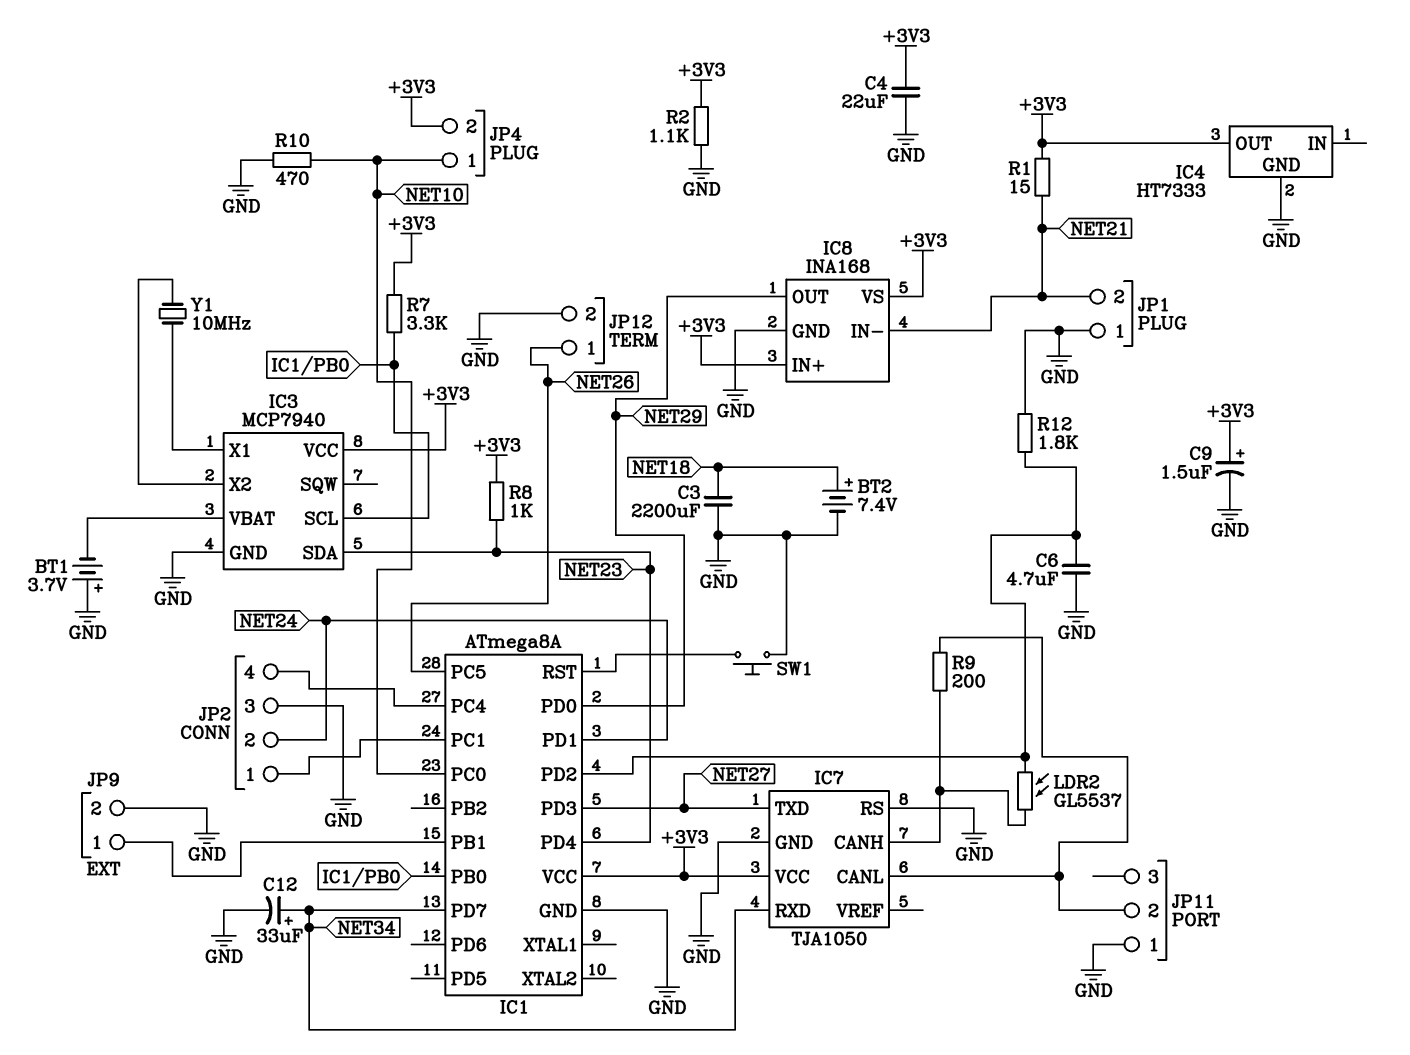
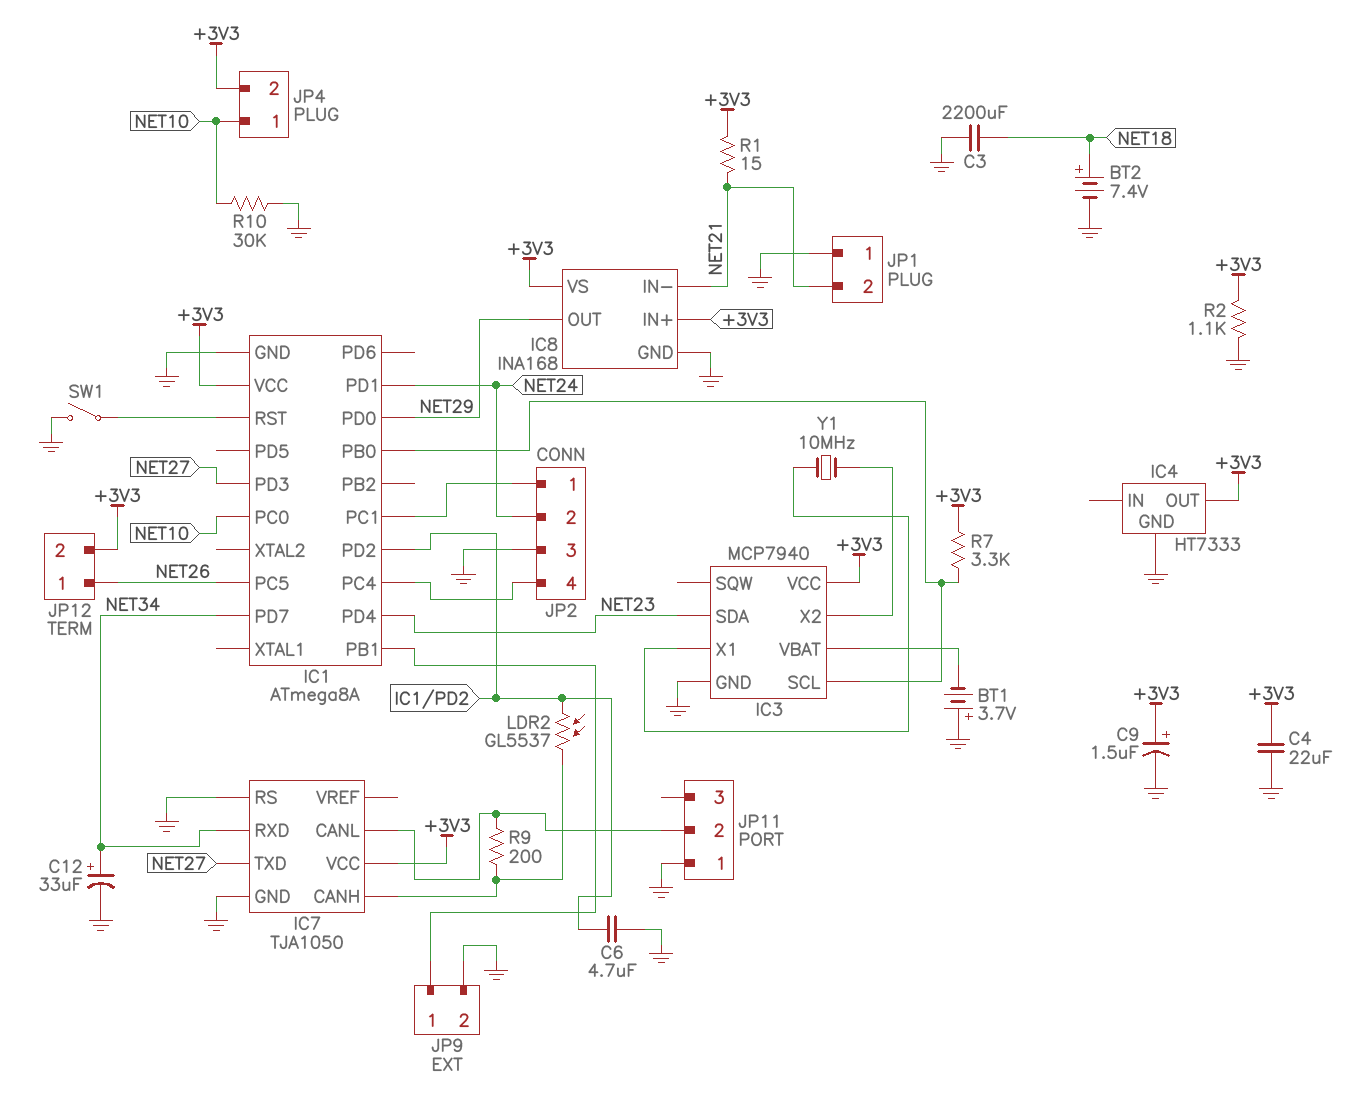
JP12 pin 2: GND -> +3V3
R8: 1k (+3V3, NET23) -> none
R10: 470 (GND, NET10) -> 30k (GND, NET10)
R12: 1.8k (GND, IC1/PD2) -> none
SW1: button (GND, IC1/RST) -> switch (GND, IC1/RST)

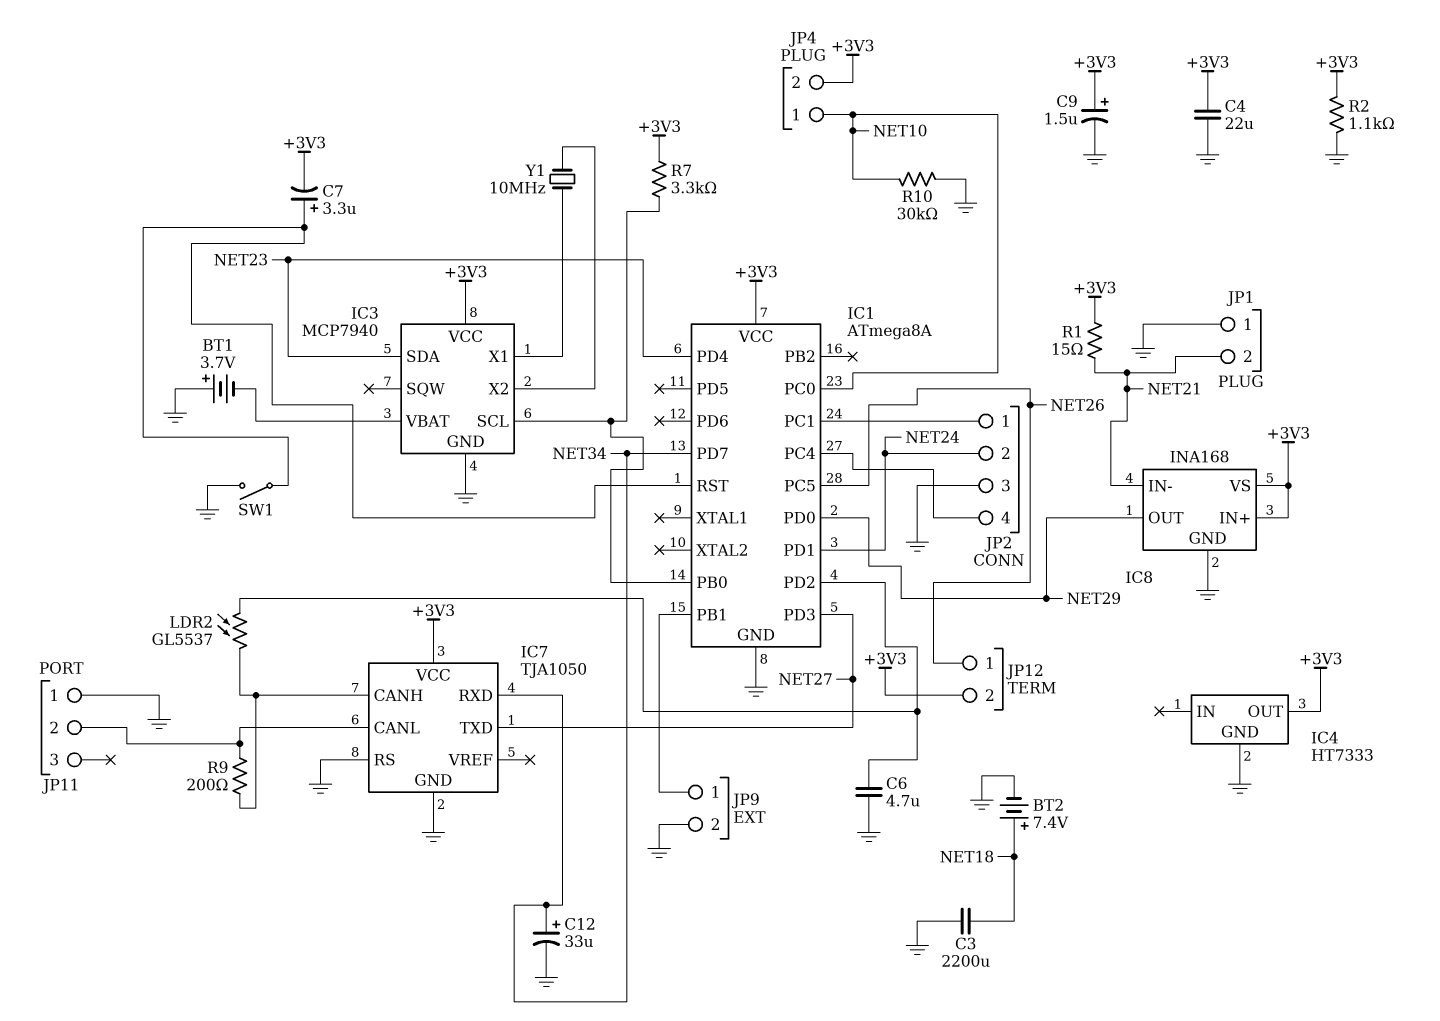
C7: none -> 3.3uF (plus IC1/RST, minus +3V3)

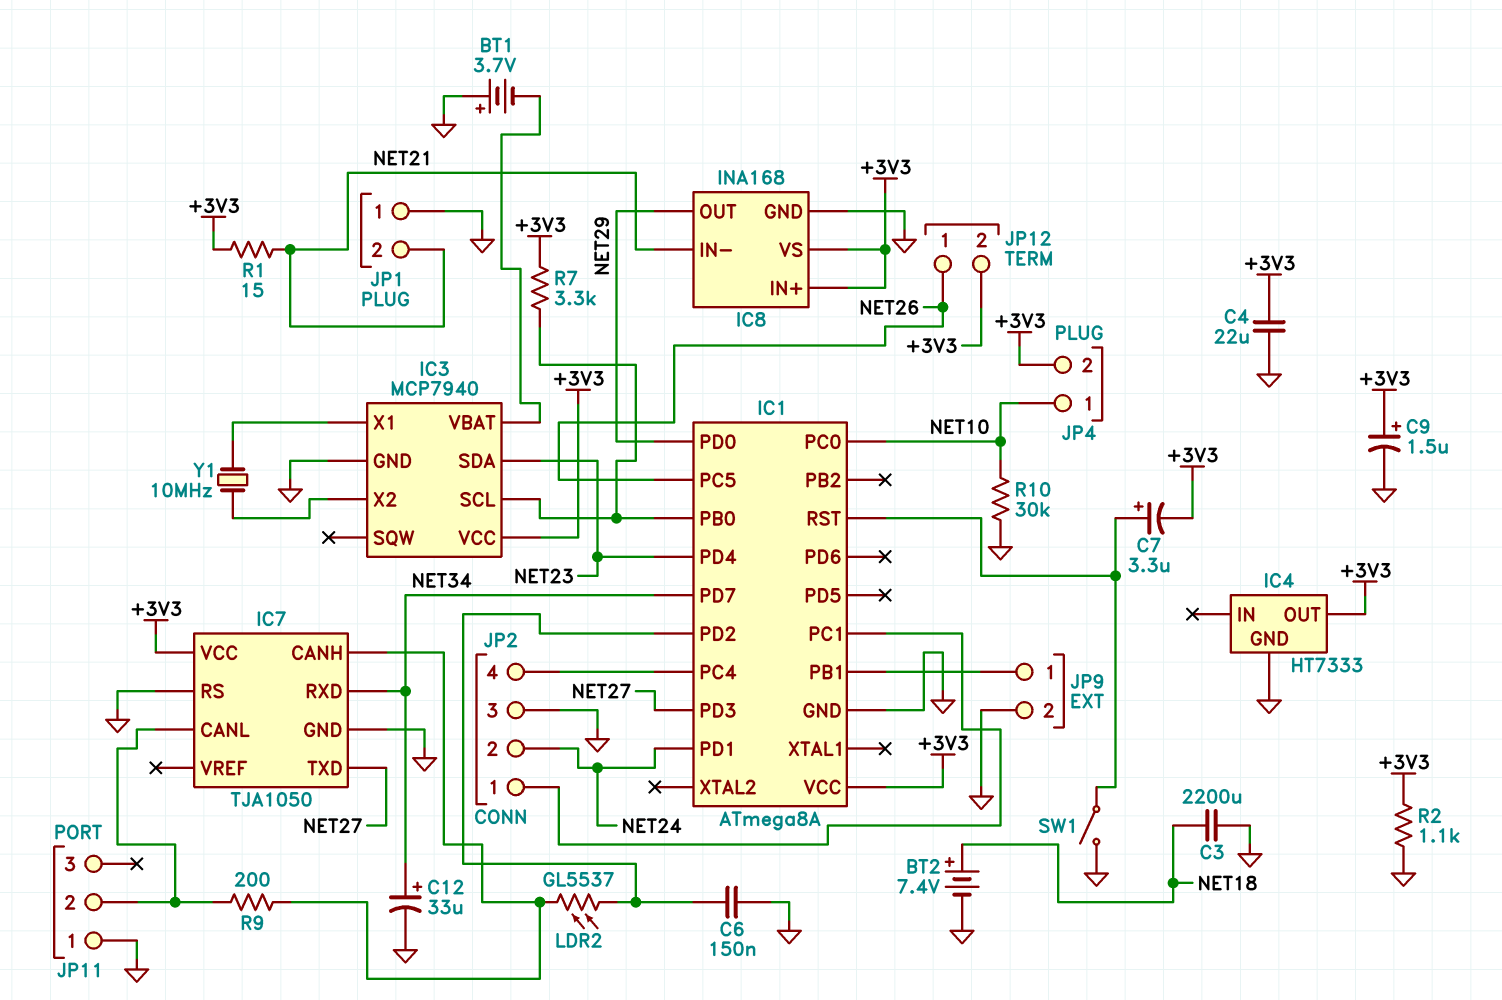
C6: 4.7uF (GND, IC1/PD2) -> 150nF (GND, IC1/PD2)

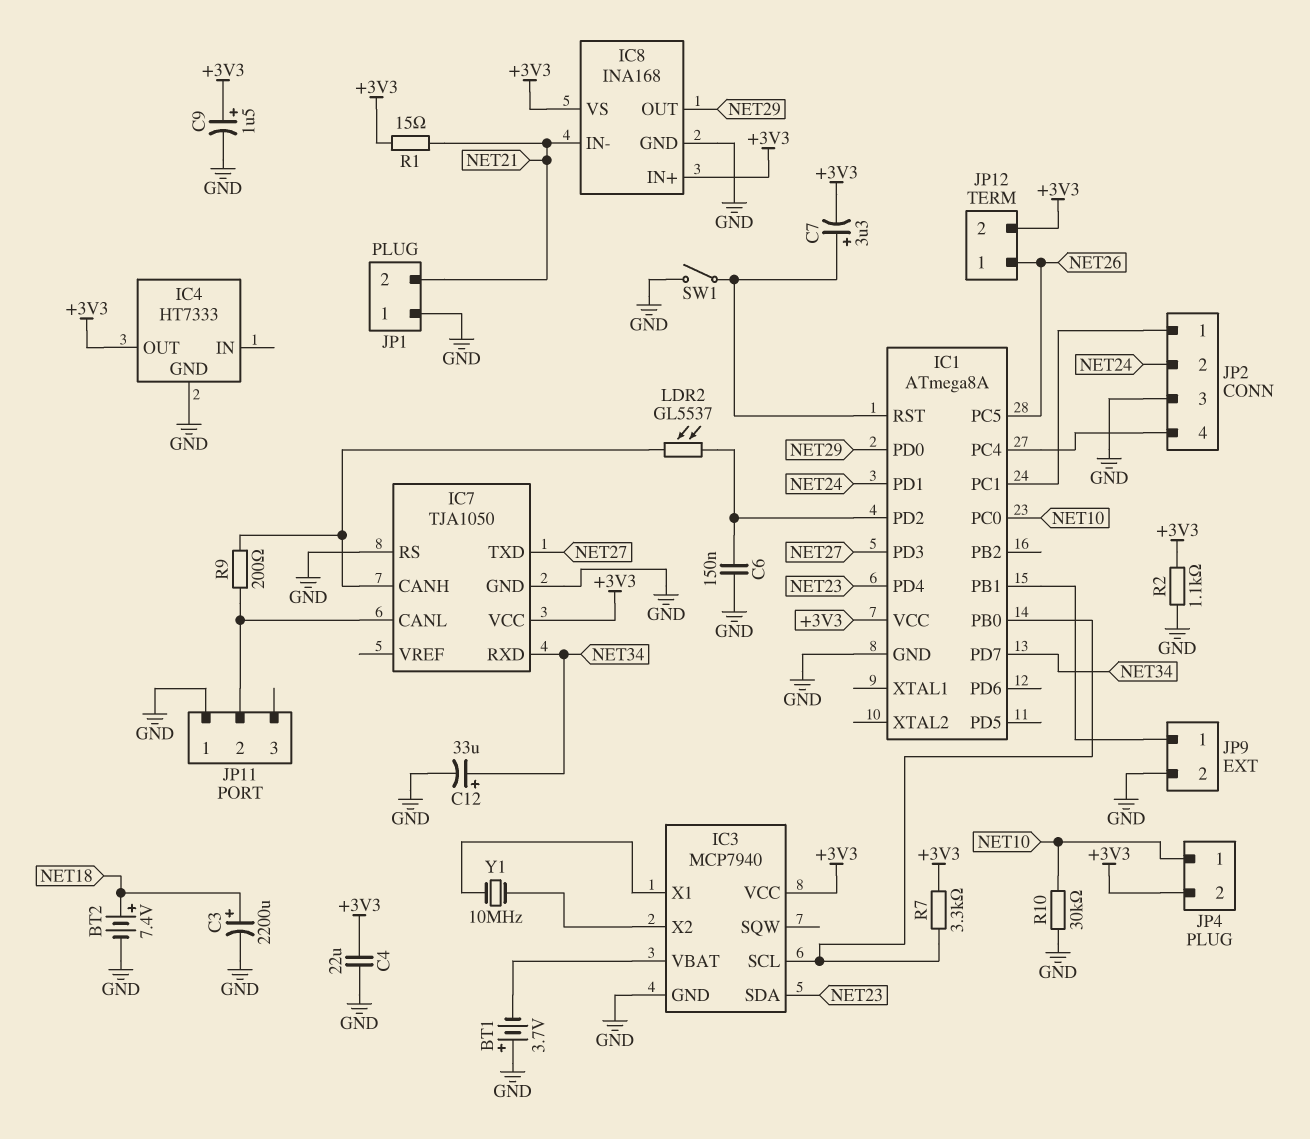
C3: 2200uF (GND, NET18) -> 2200uF (plus NET18, minus GND)

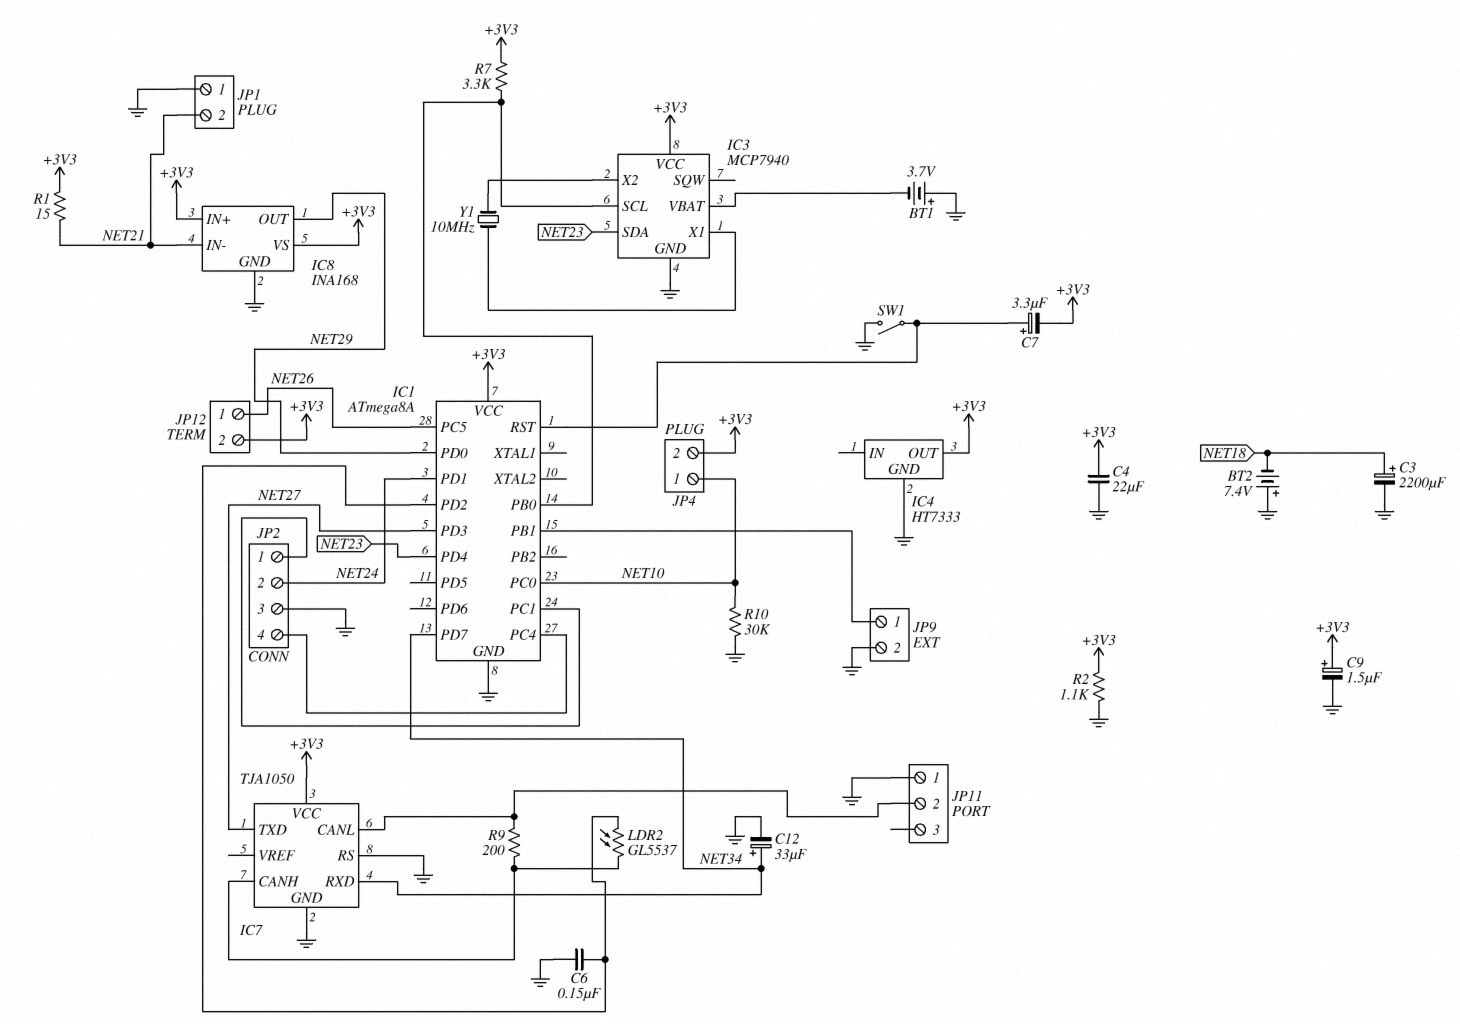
BT2: 7.4V (plus NET18, minus GND) -> 7.4V (plus GND, minus NET18)

